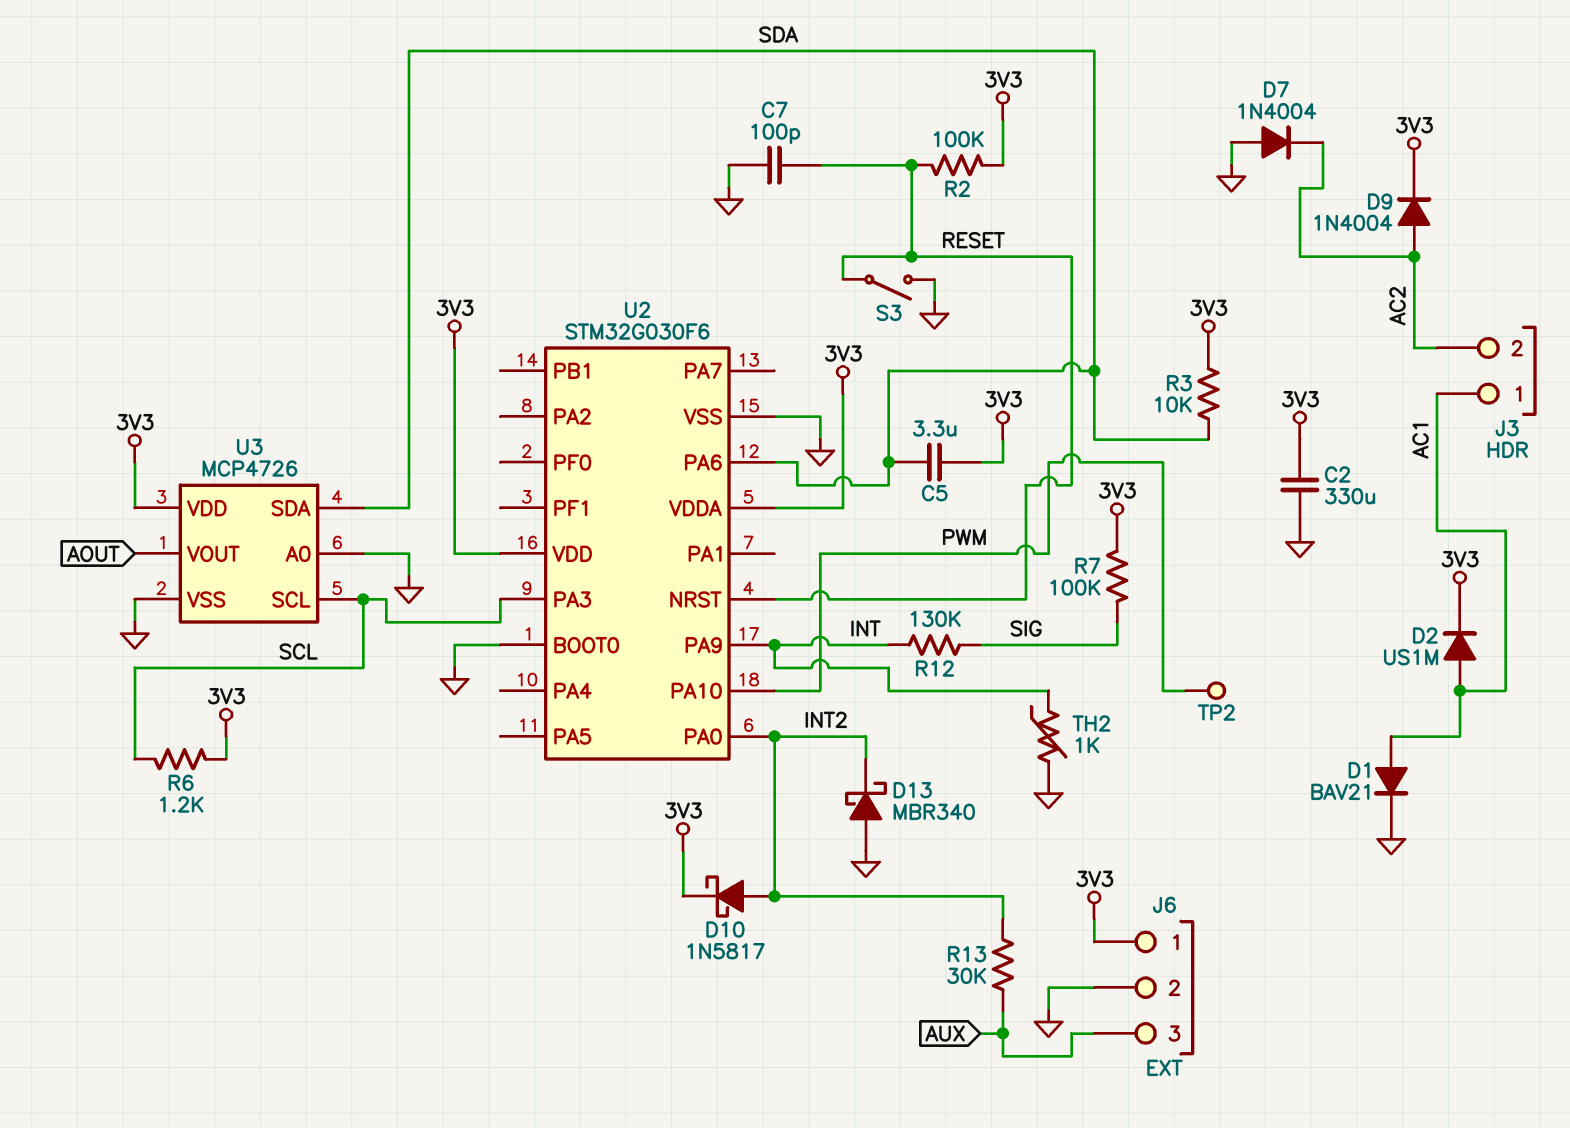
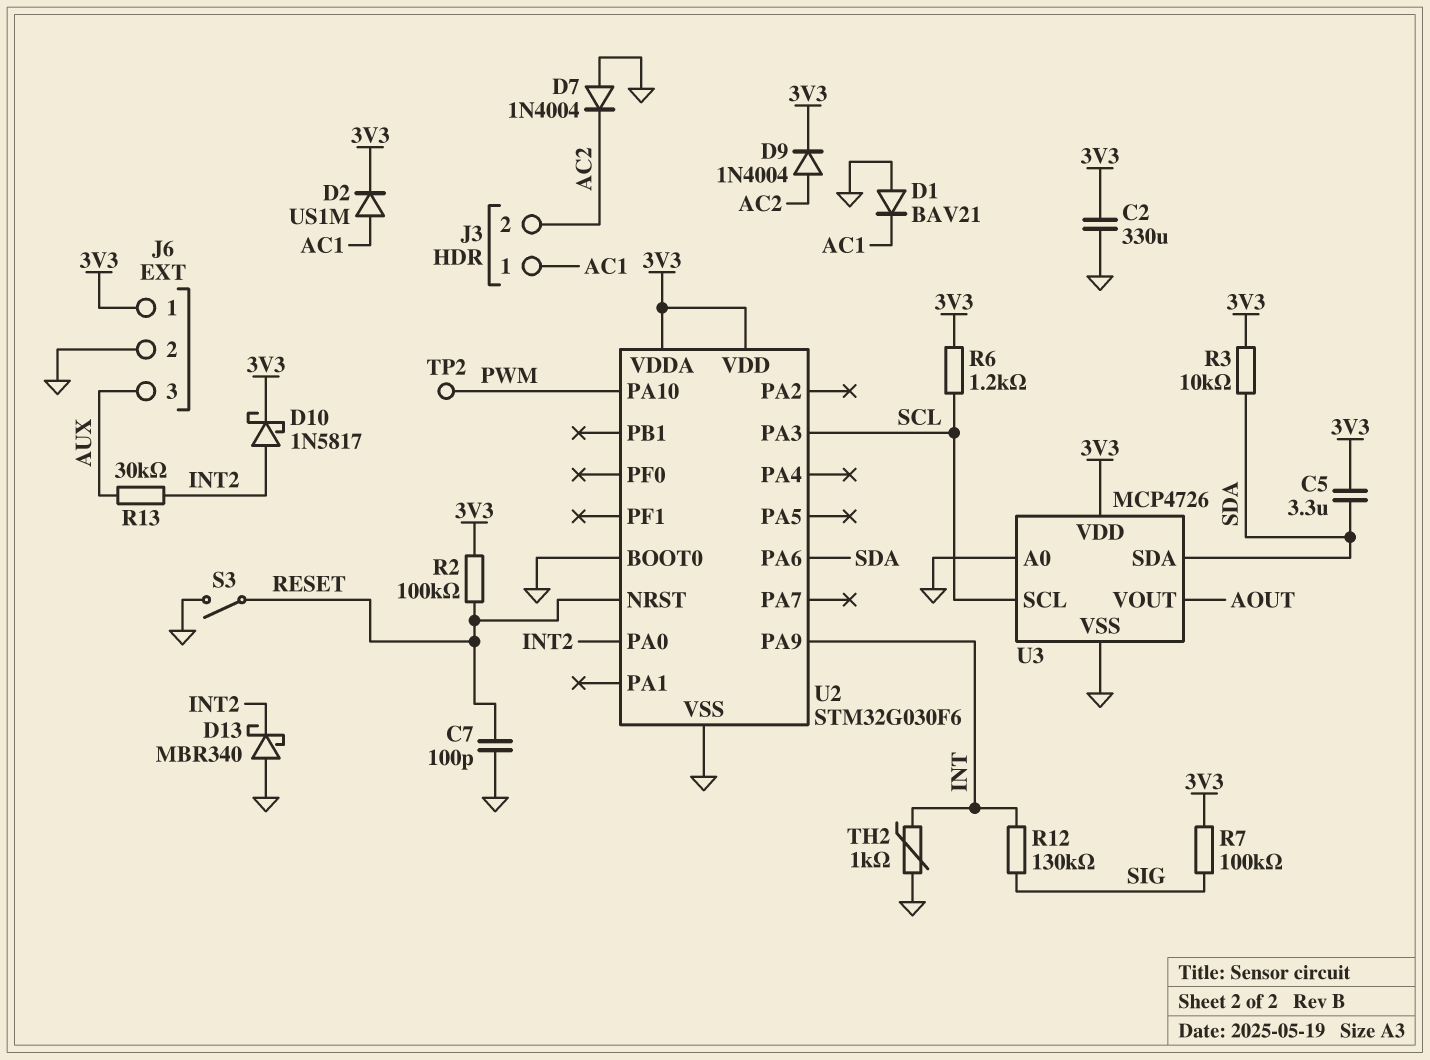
D1: diode BAV21 (A AC1, K GND) -> diode BAV21 (A GND, K AC1)

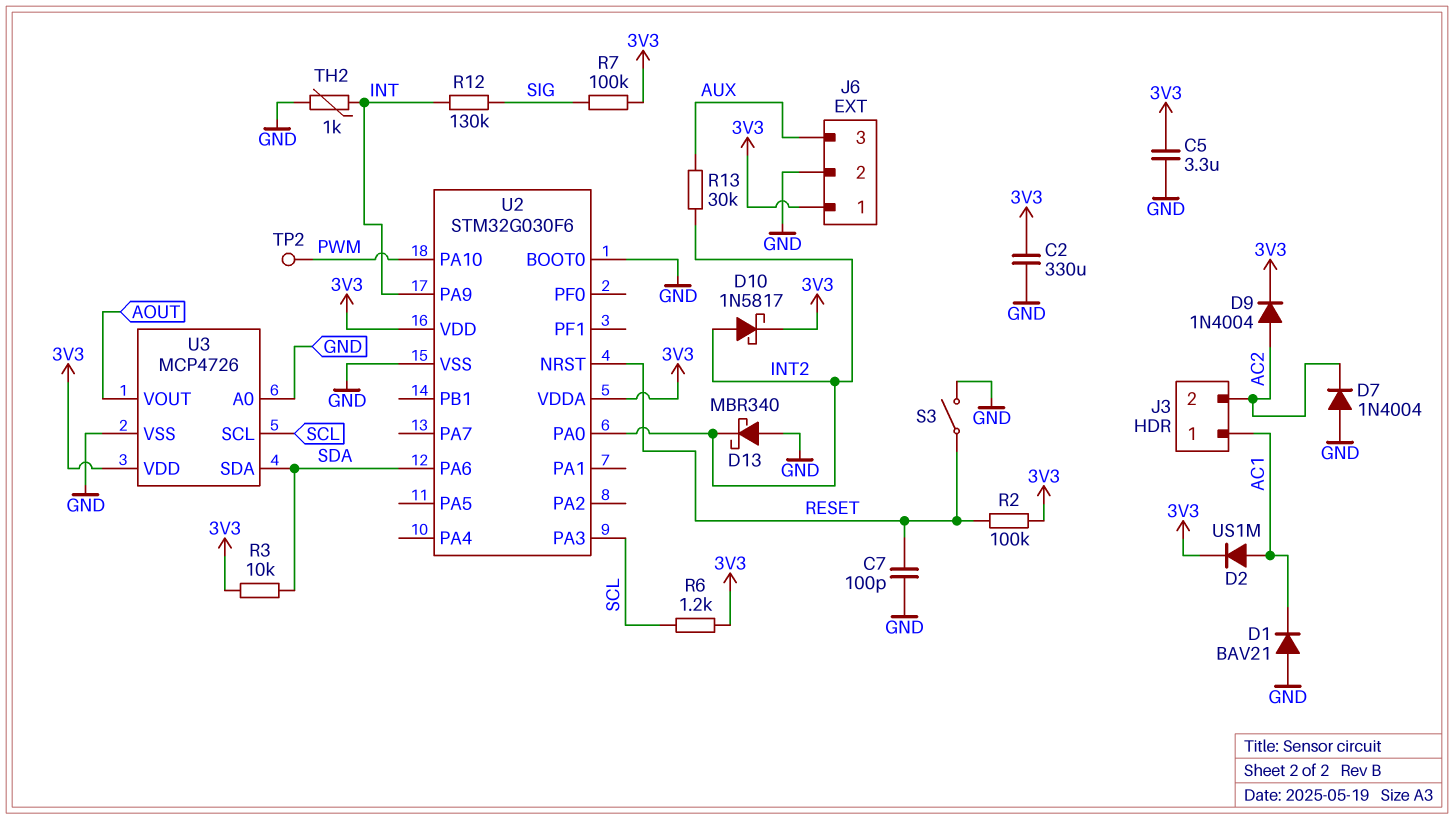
C5: 3.3uF (3V3, SDA) -> 3.3uF (3V3, GND)

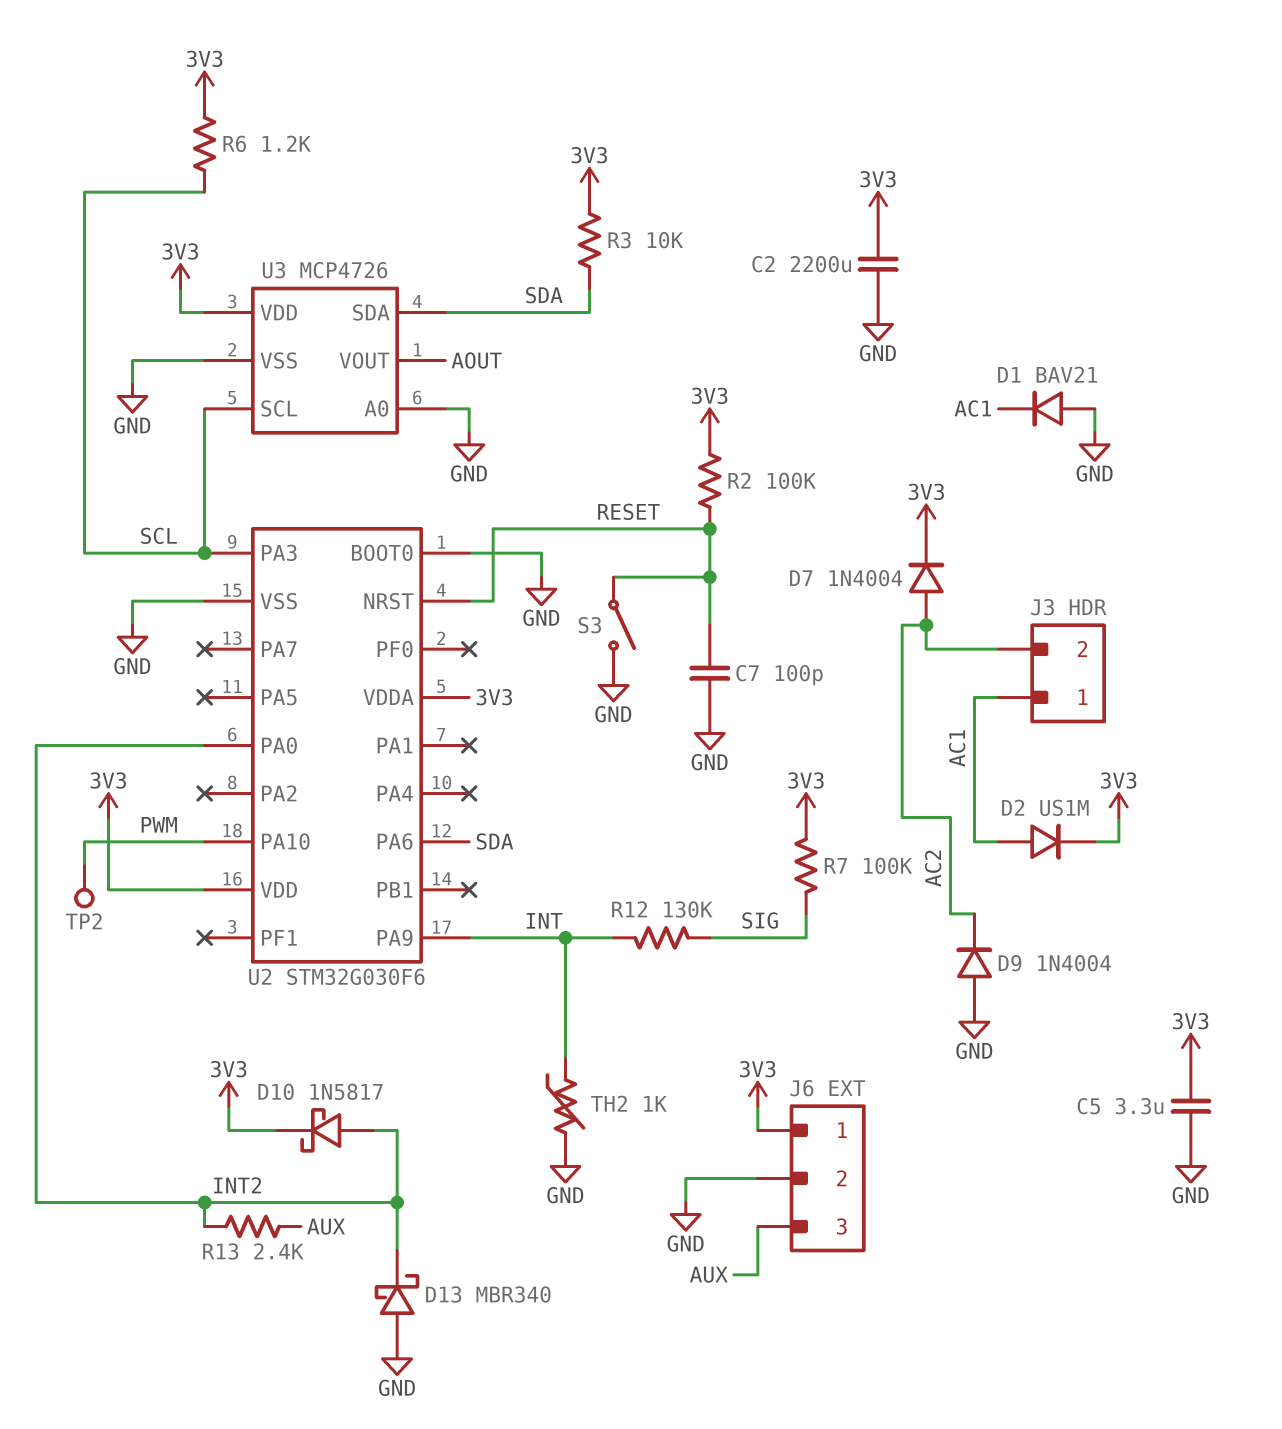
C2: 330uF (3V3, GND) -> 2200uF (3V3, GND)
D7: diode 1N4004 (A GND, K AC2) -> diode 1N4004 (A AC2, K 3V3)
D9: diode 1N4004 (A AC2, K 3V3) -> diode 1N4004 (A GND, K AC2)
R13: 30k (AUX, INT2) -> 2.4k (AUX, INT2)

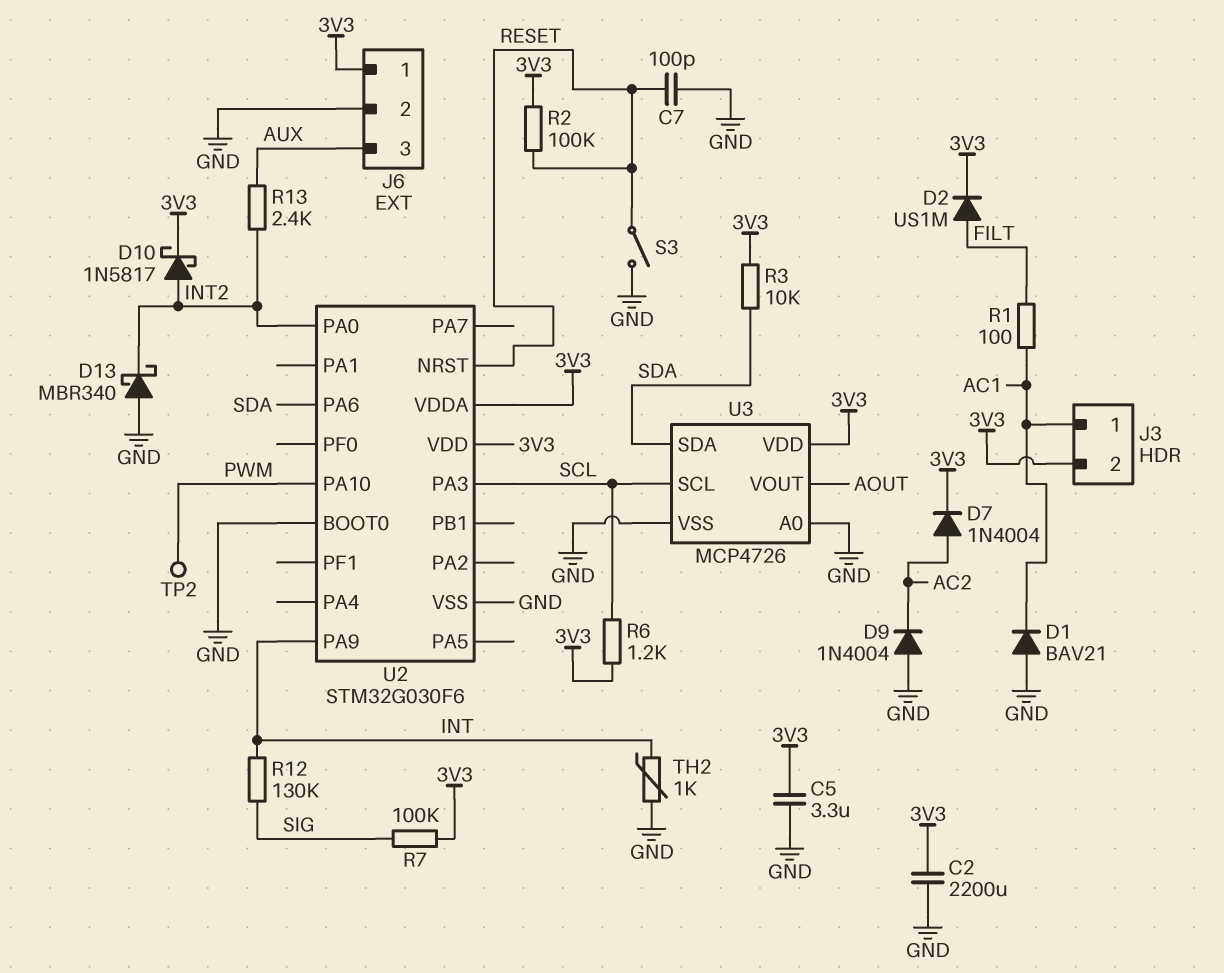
D2: diode US1M (A AC1, K 3V3) -> diode US1M (A FILT, K 3V3)
J3 pin 2: AC2 -> 3V3
R1: none -> 100 (AC1, FILT)

